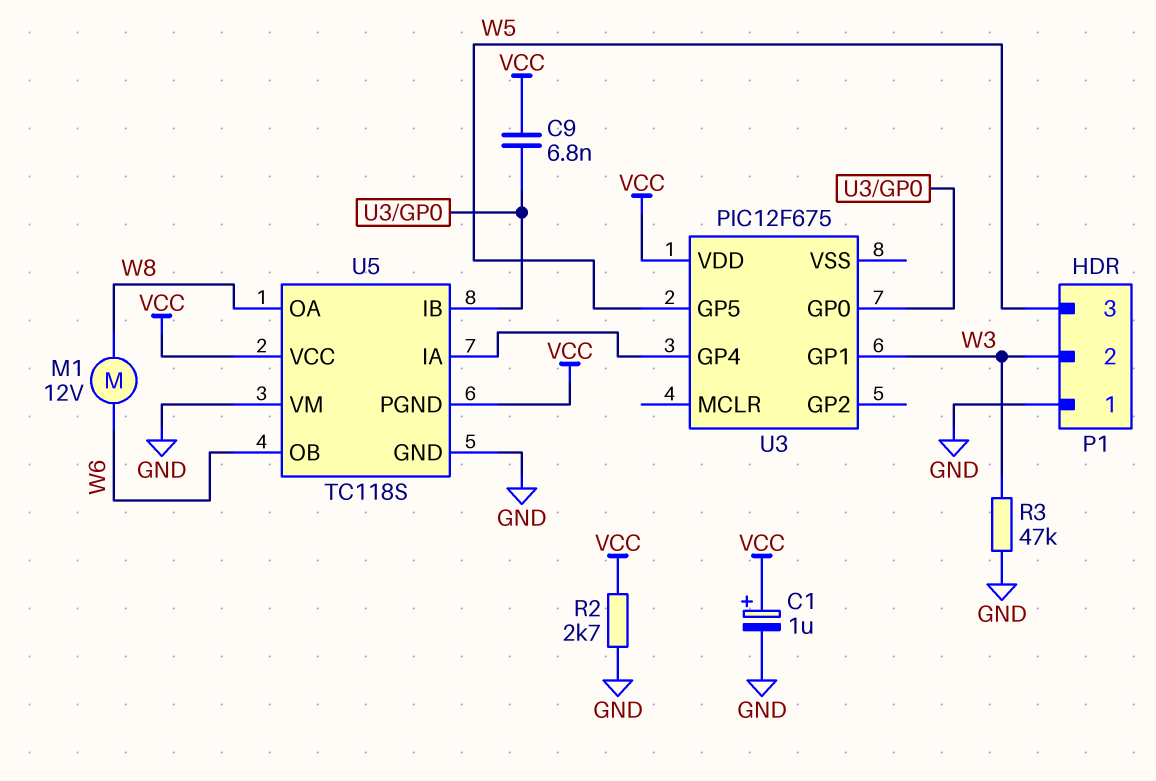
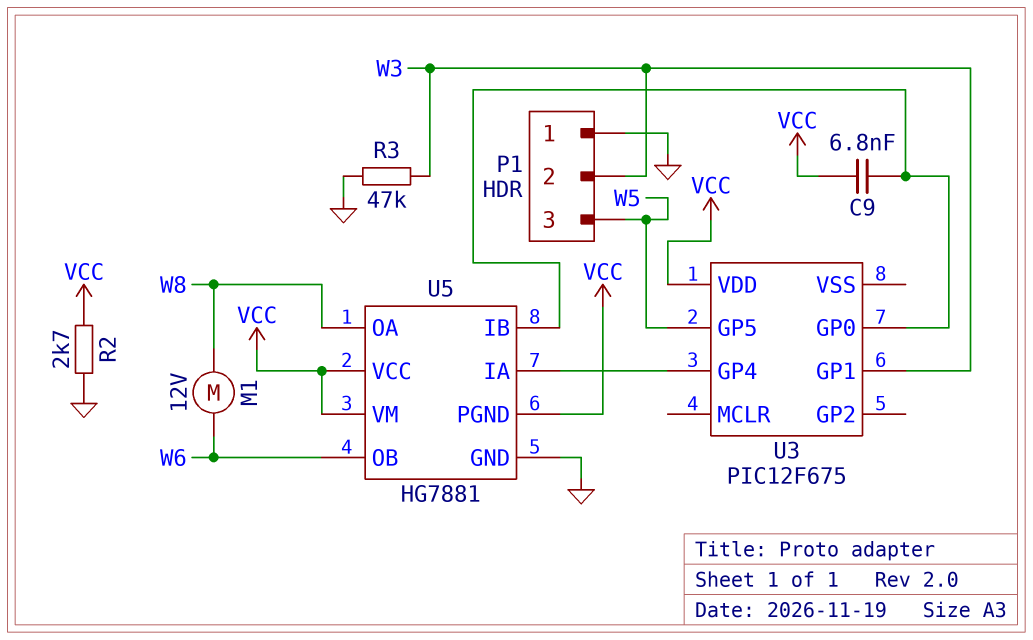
C1: 1uF (plus VCC, minus GND) -> none
U5: TC118S -> HG7881
U5 pin VM: GND -> VCC

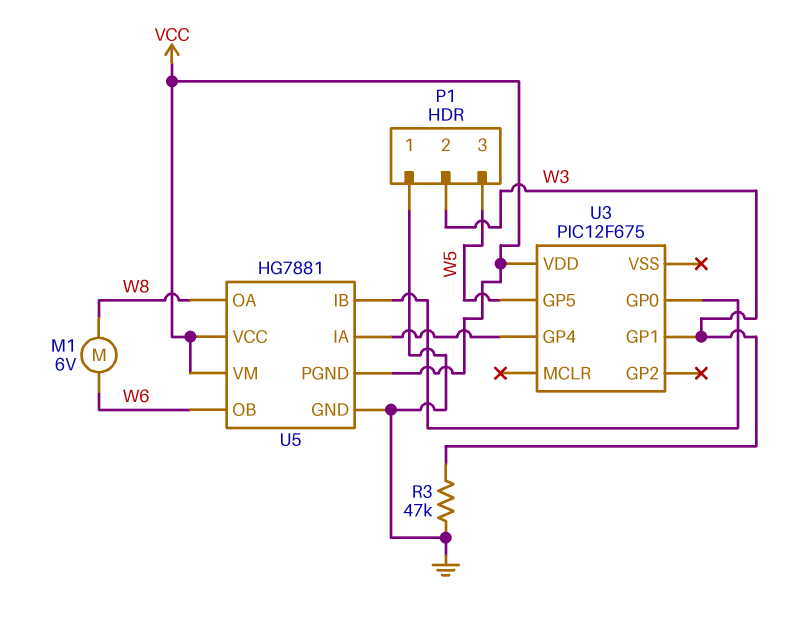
C9: 6.8nF (U3/GP0, VCC) -> none
M1: motor 12V (W6, W8) -> motor 6V (W6, W8)
R2: 2.7k (GND, VCC) -> none

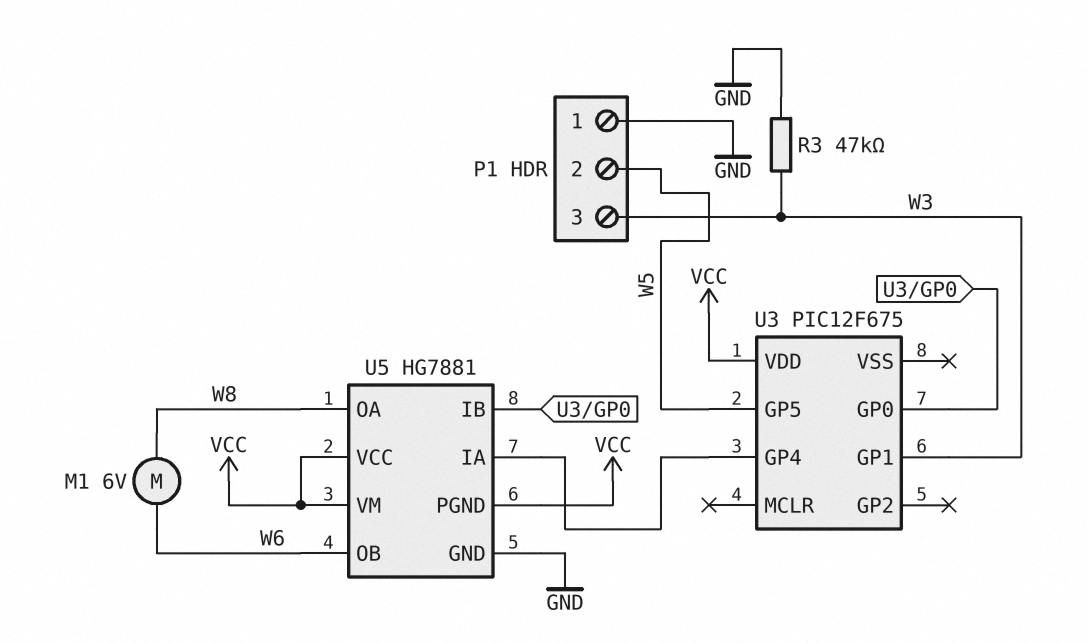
P1 pin 2: W3 -> W5
P1 pin 3: W5 -> W3

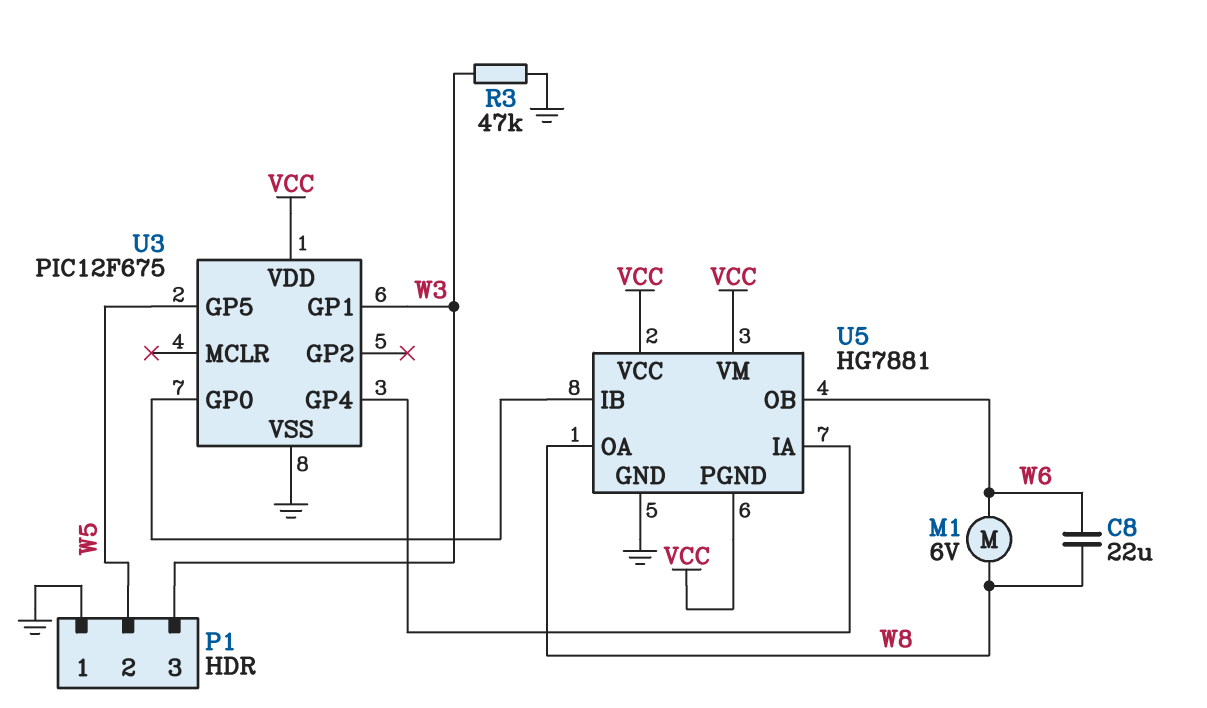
C8: none -> 22uF (W6, W8)
U3 pin VSS: none -> GND

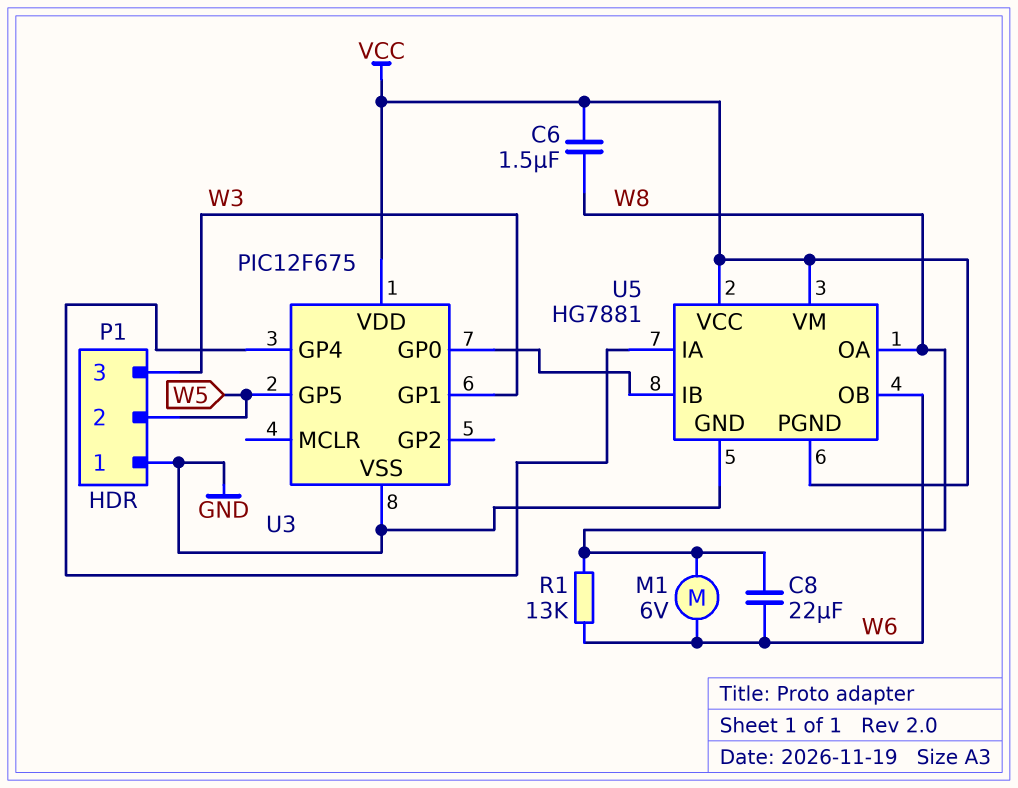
C6: none -> 1.5uF (VCC, W8)
R1: none -> 13k (W6, W8)
R3: 47k (GND, W3) -> none

